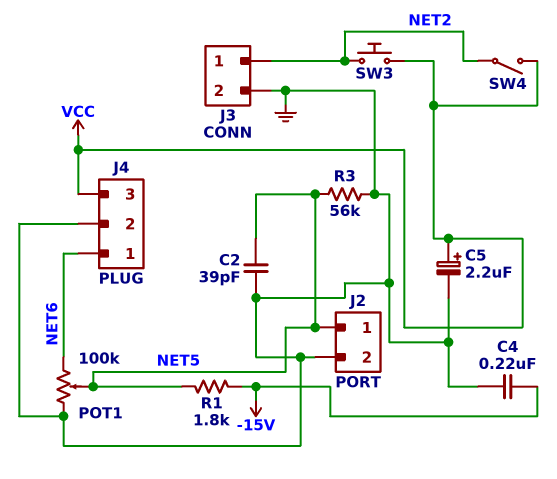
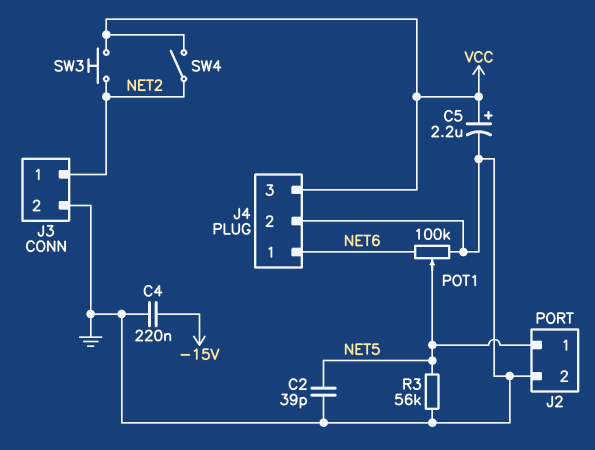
R1: 1.8k (-15V, NET5) -> none

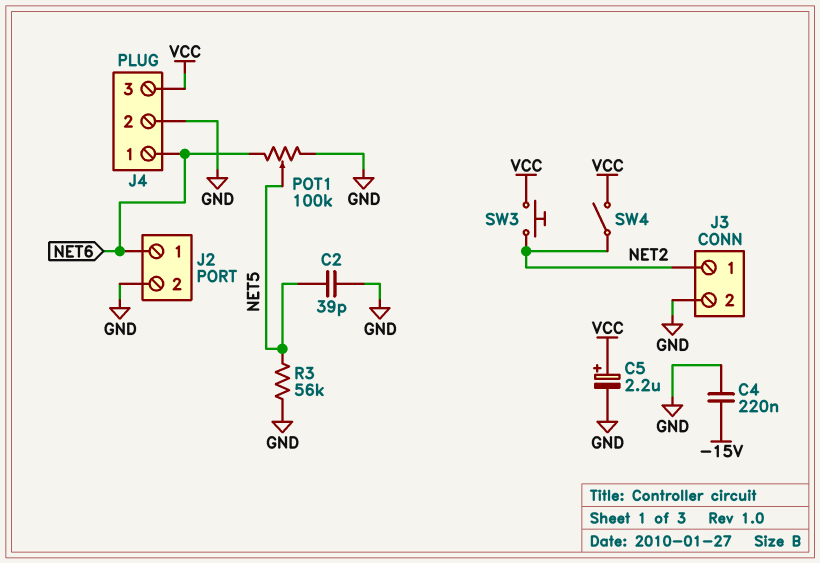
J2 pin 1: NET5 -> NET6

